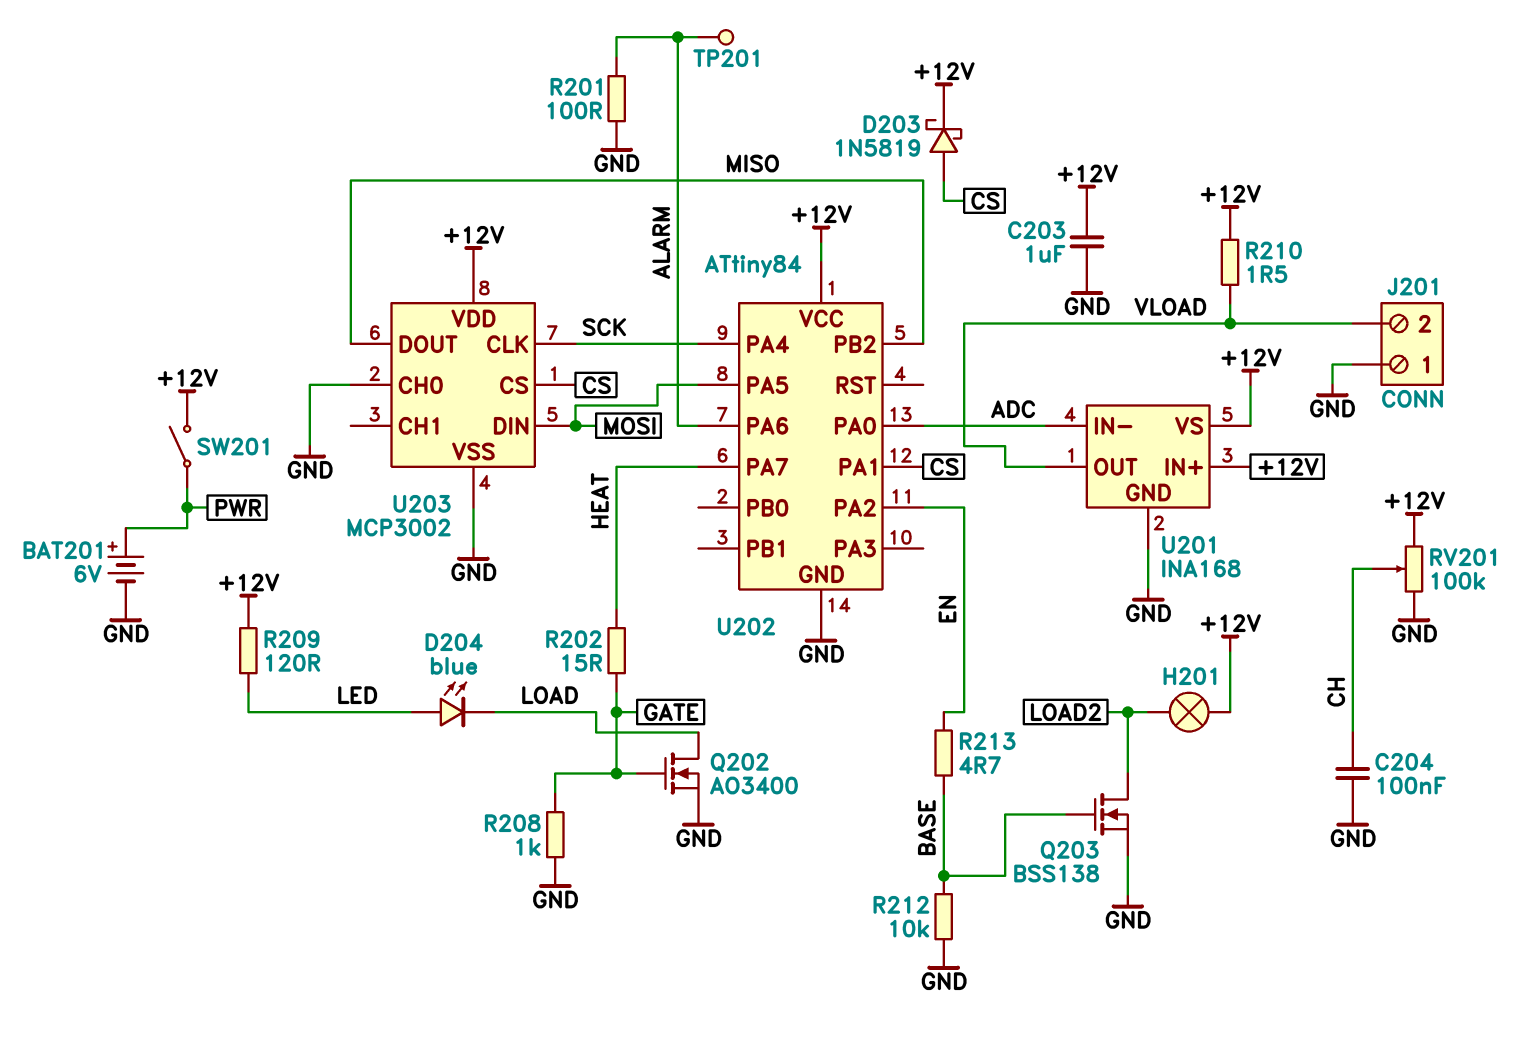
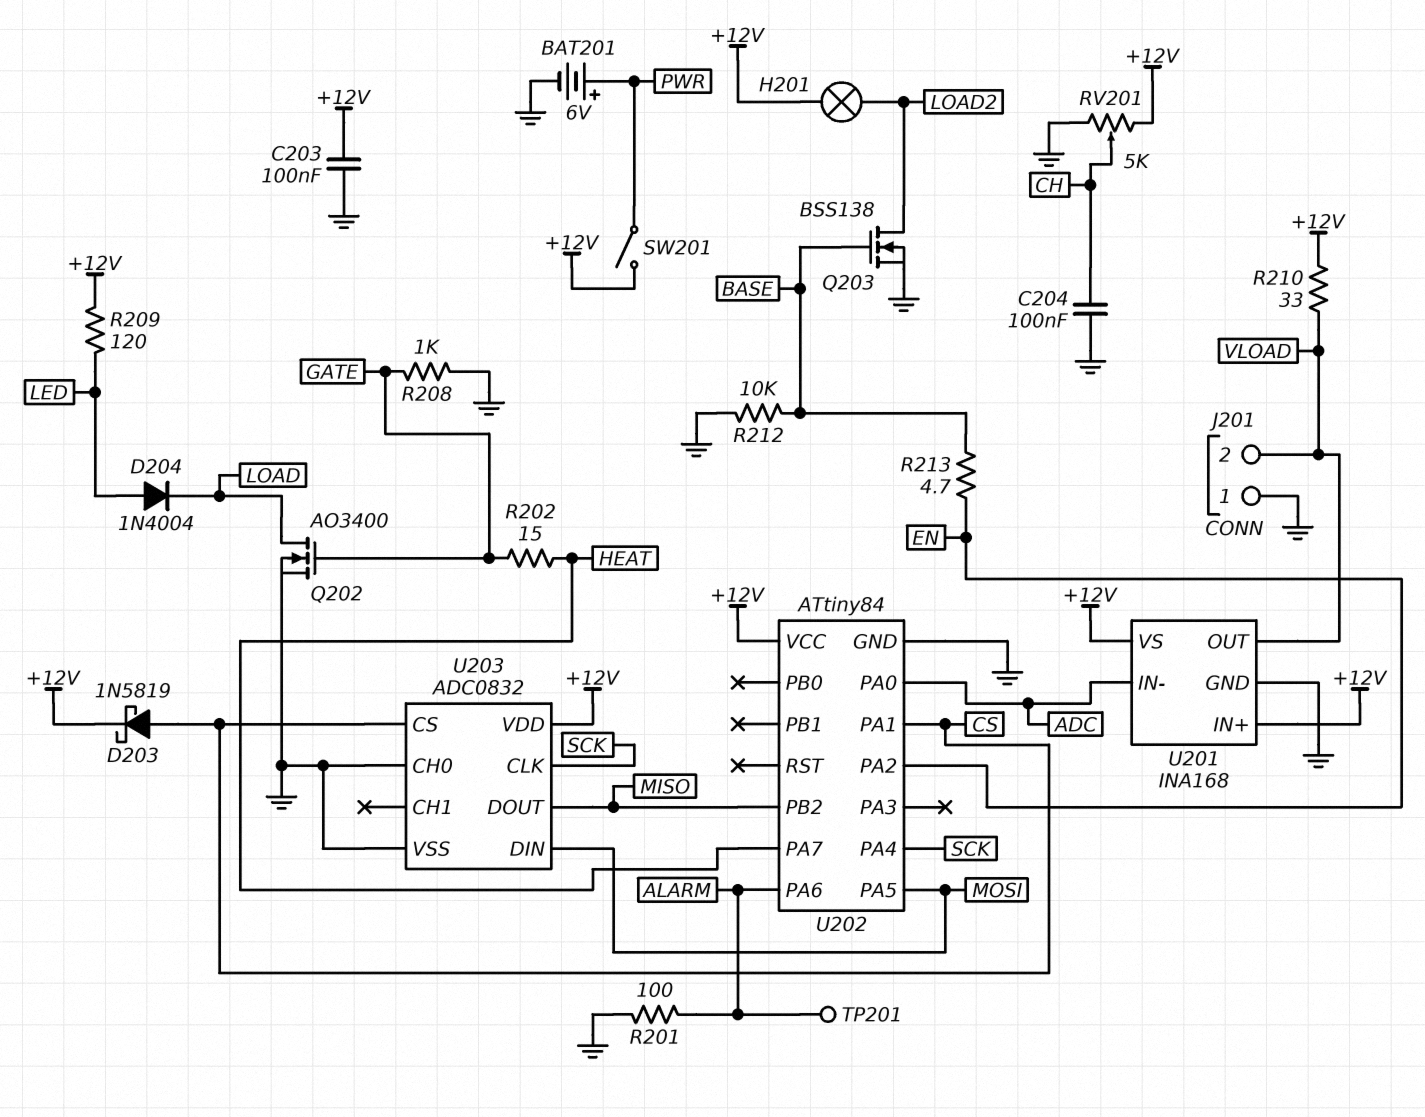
C203: 1uF (+12V, GND) -> 100nF (+12V, GND)
D204: LED blue (A LED, K LOAD) -> diode 1N4004 (A LED, K LOAD)
R210: 1.5 (+12V, VLOAD) -> 33 (+12V, VLOAD)
RV201: 100k (+12V, GND, wiper CH) -> 5k (+12V, GND, wiper CH)
U203: MCP3002 -> ADC0832

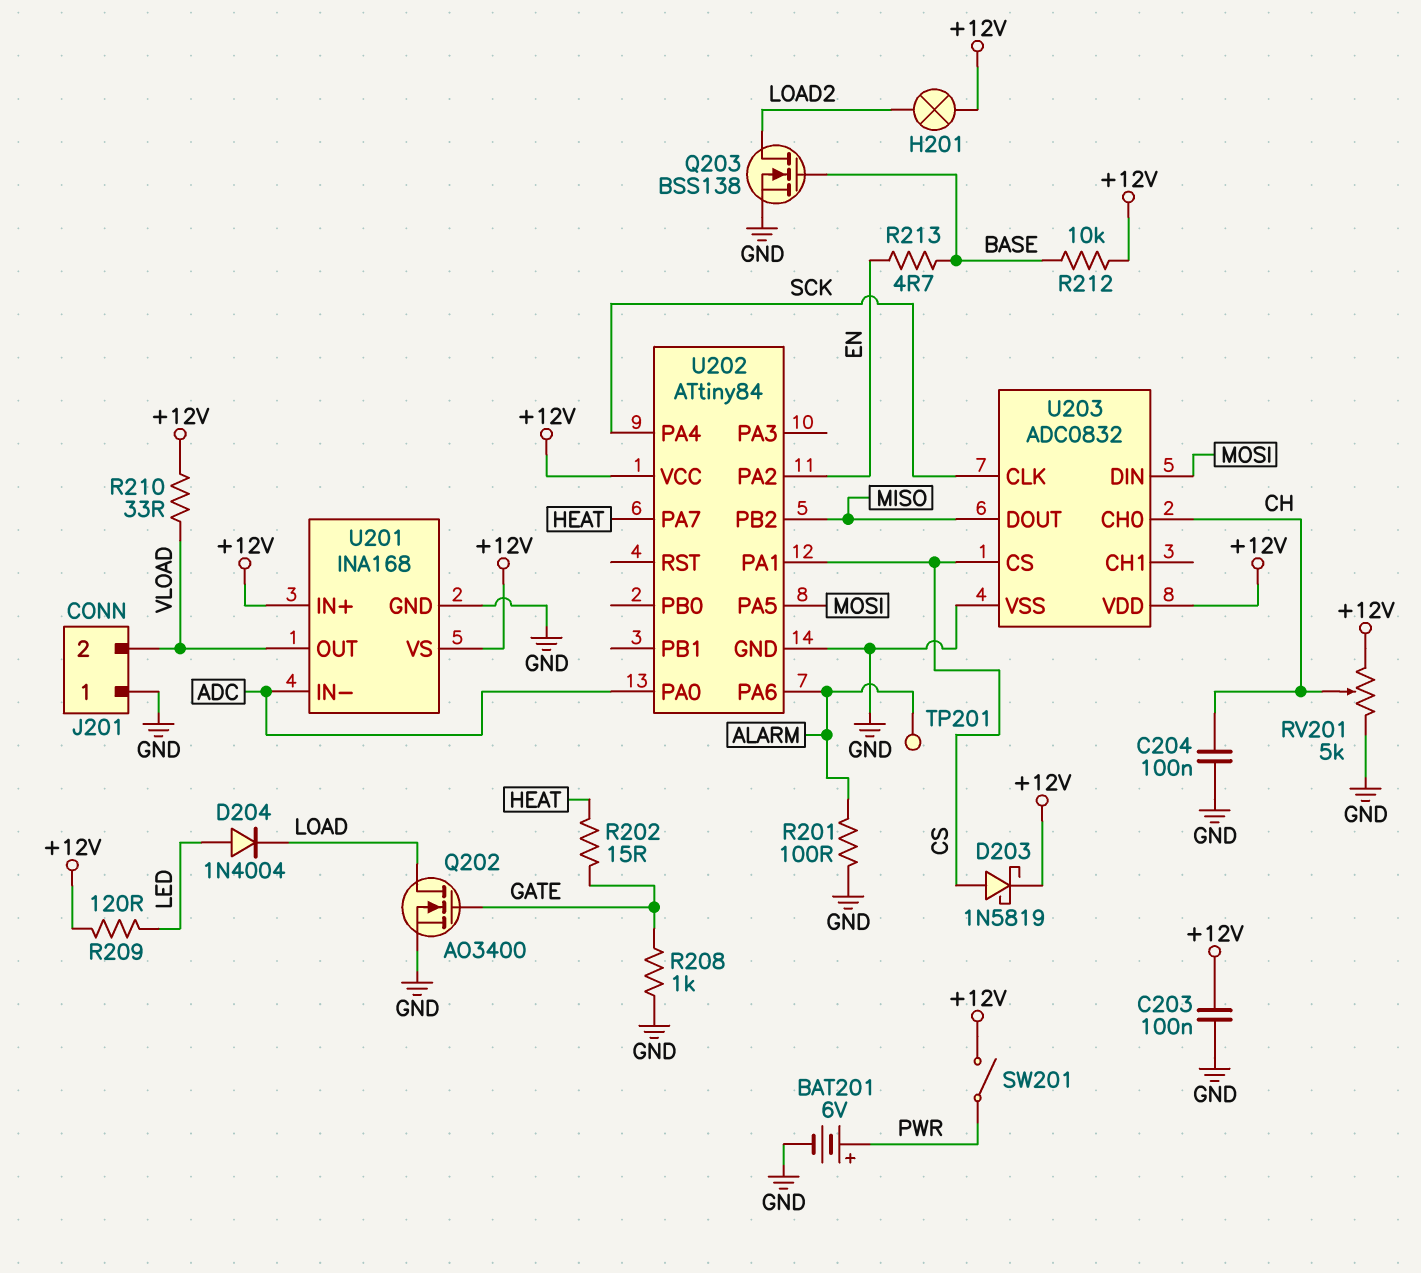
R212: 10k (BASE, GND) -> 10k (+12V, BASE)
U203 pin CH0: GND -> CH

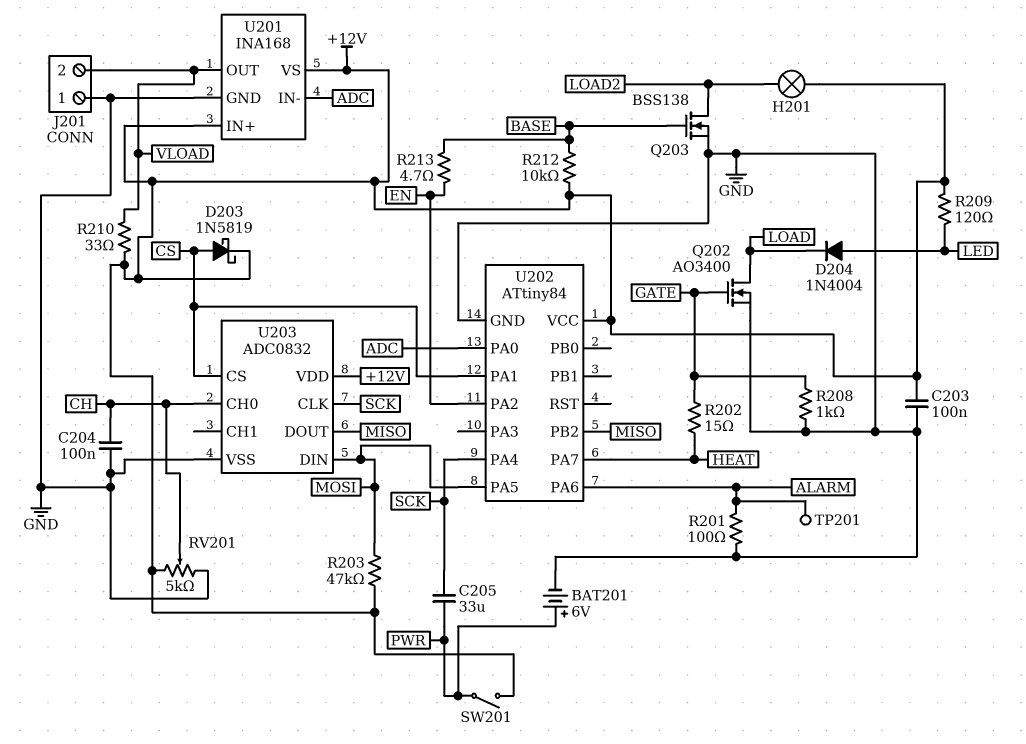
C205: none -> 33uF (PWR, SCK)
R203: none -> 47k (+12V, MOSI)

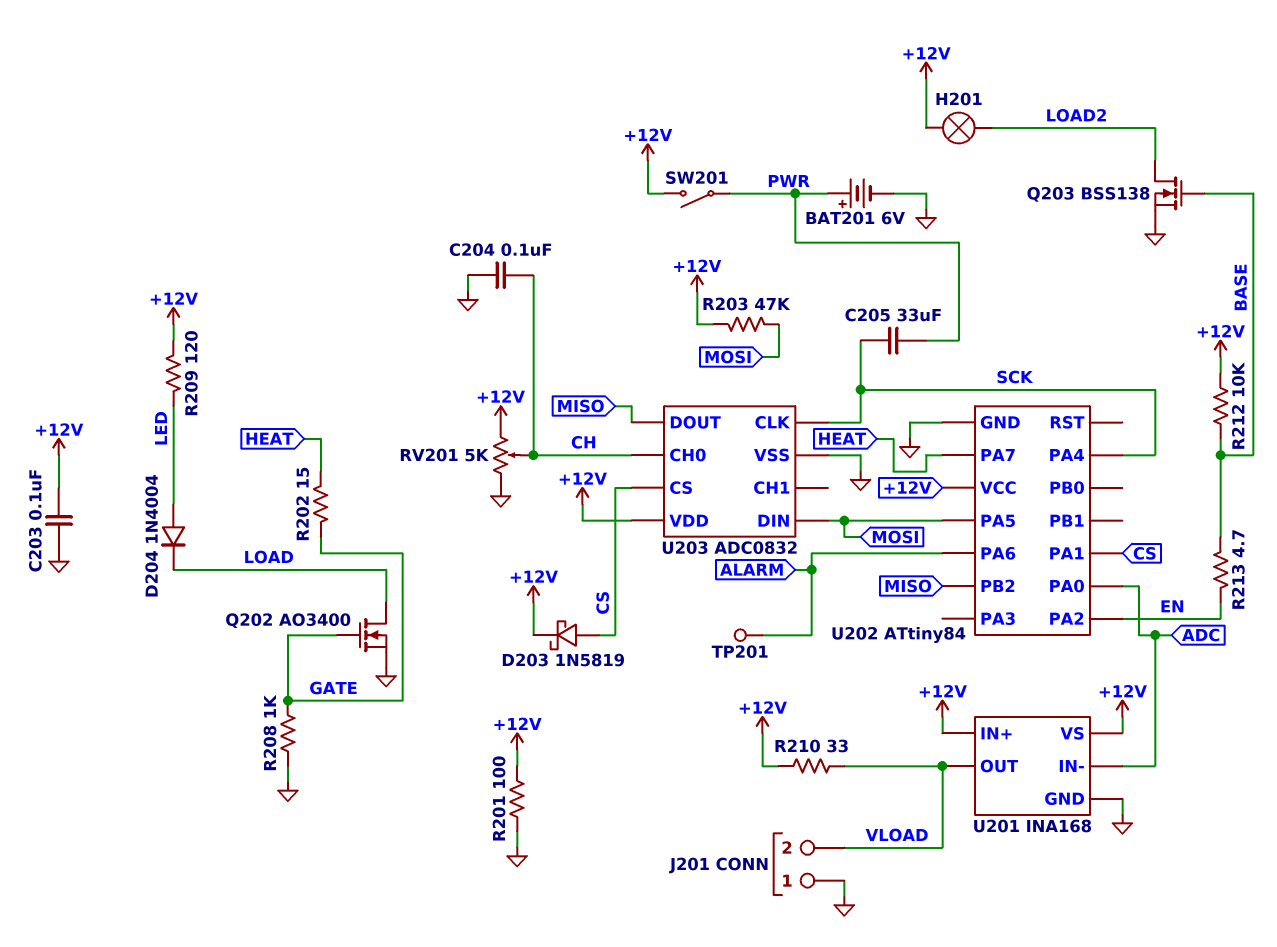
R201: 100 (ALARM, GND) -> 100 (+12V, GND)

